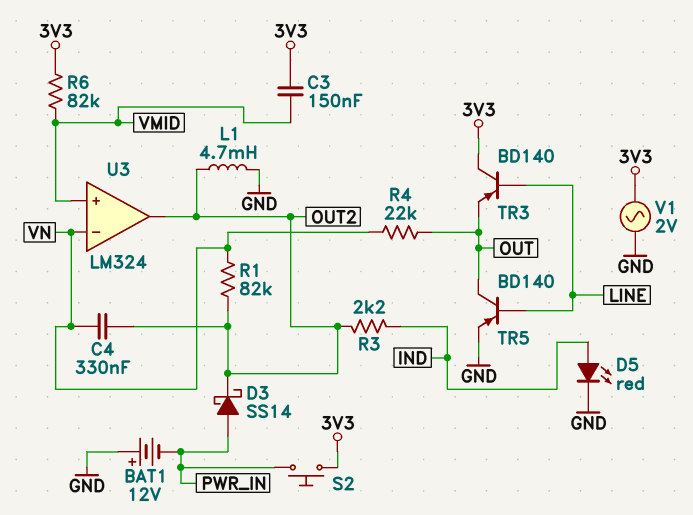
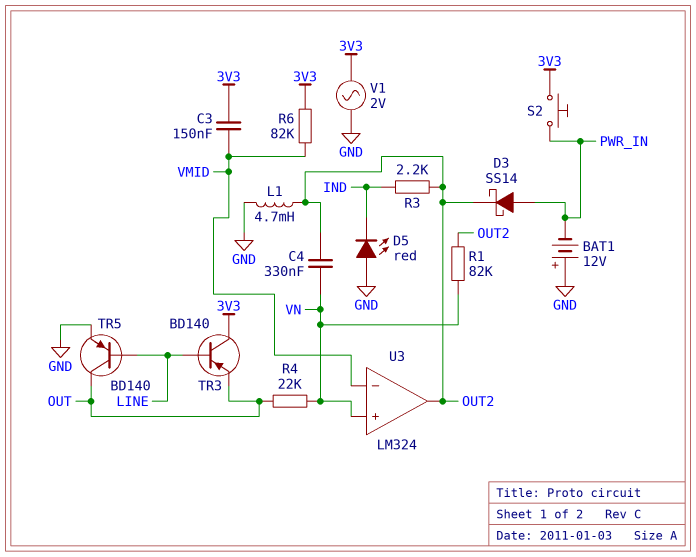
D5: LED red (A IND, K GND) -> LED red (A GND, K IND)
U3 pin in+: VMID -> VN
U3 pin in-: VN -> VMID

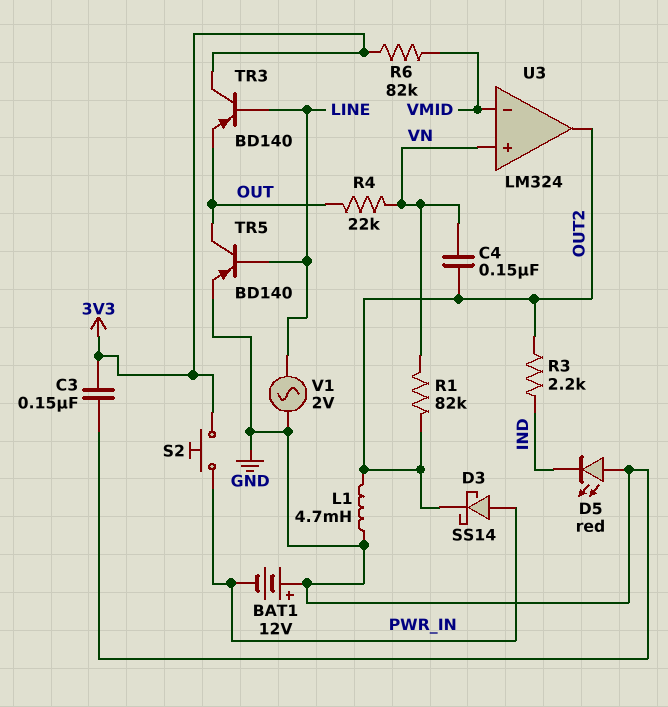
C3: 150nF (3V3, VMID) -> 150nF (3V3, GND)
C4: 330nF (OUT2, VN) -> 150nF (OUT2, VN)
V1: AC 2V (3V3, GND) -> AC 2V (GND, LINE)

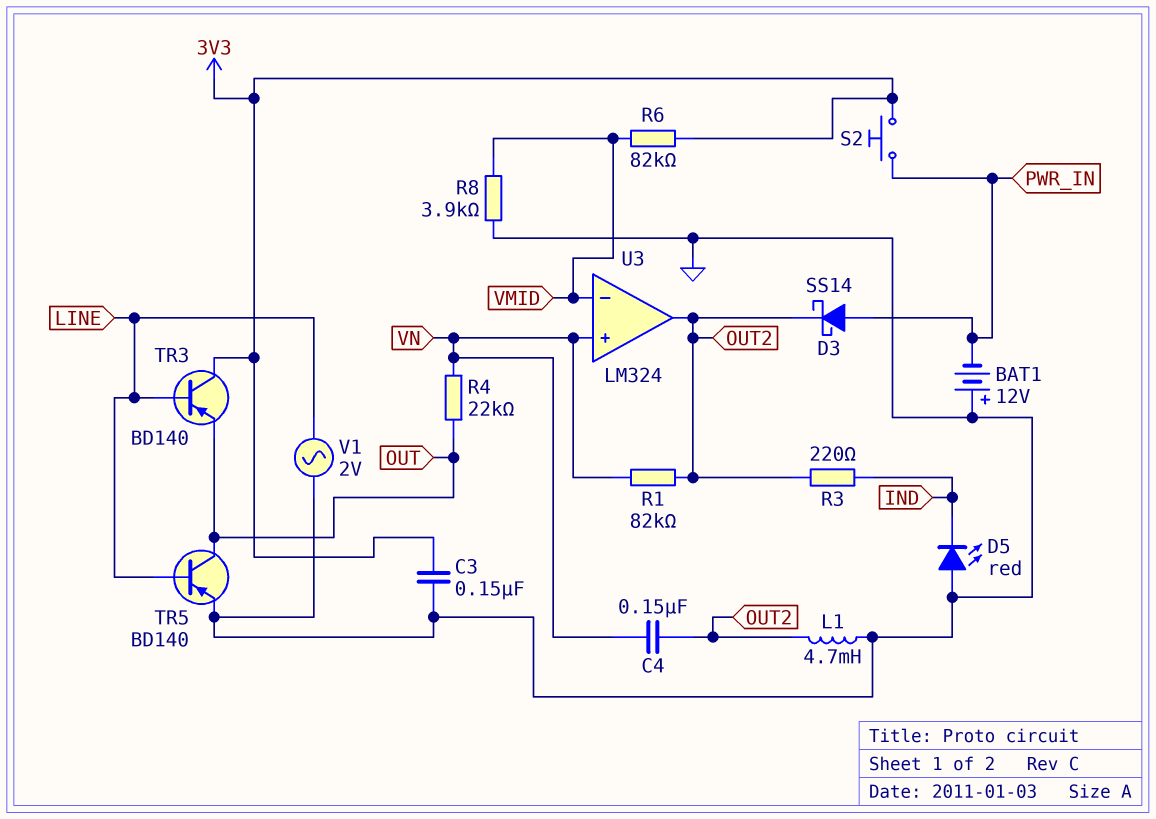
R3: 2.2k (IND, OUT2) -> 220 (IND, OUT2)
R8: none -> 3.9k (GND, VMID)

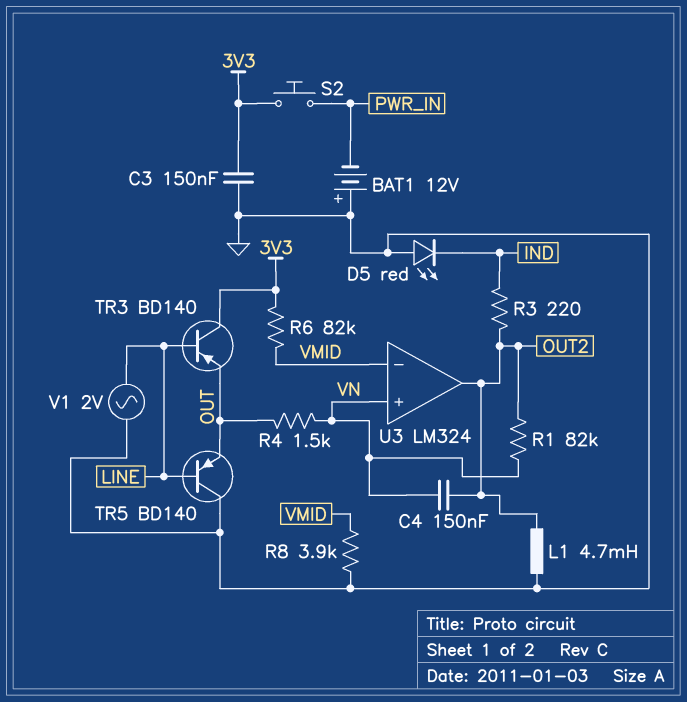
D3: schottky SS14 (A PWR_IN, K OUT2) -> none
R4: 22k (OUT, VN) -> 1.5k (OUT, VN)
TR5: PNP BD140 (B LINE, C OUT, E GND) -> PNP BD140 (B LINE, C GND, E OUT)

